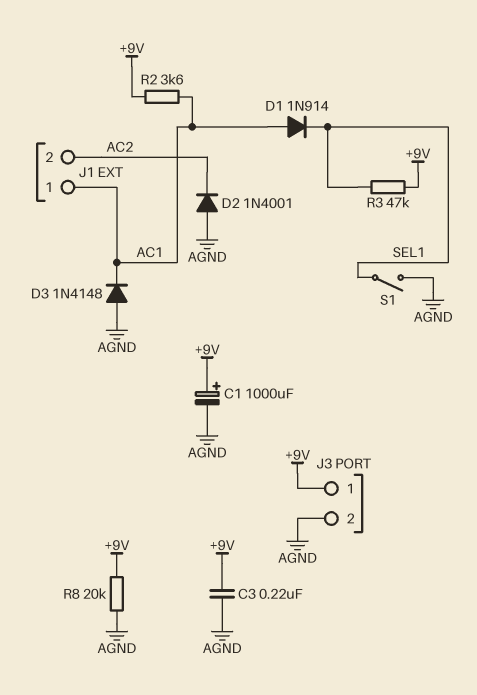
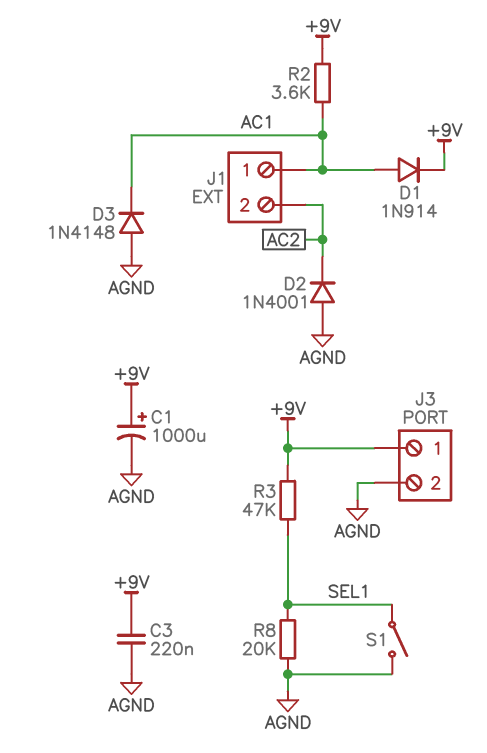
D1: diode 1N914 (A AC1, K SEL1) -> diode 1N914 (A AC1, K +9V)
R8: 20k (+9V, AGND) -> 20k (AGND, SEL1)

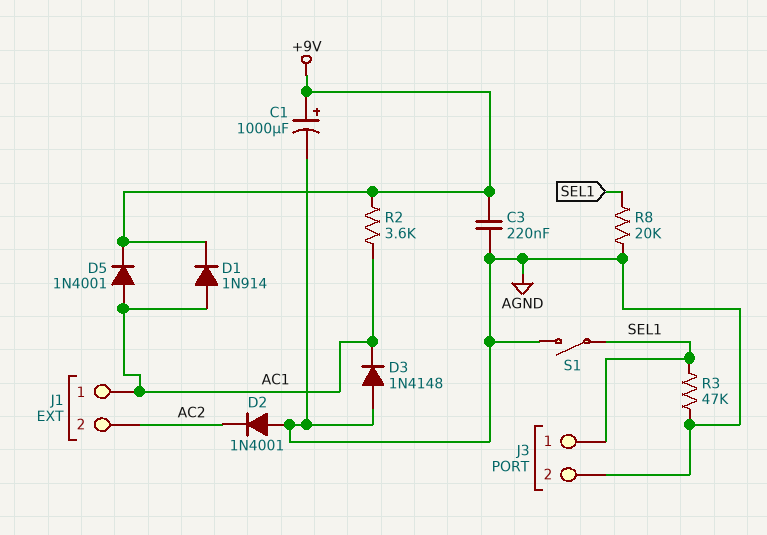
D5: none -> diode 1N4001 (A AC1, K +9V)
J3 pin 1: +9V -> SEL1
R3: 47k (+9V, SEL1) -> 47k (AGND, SEL1)

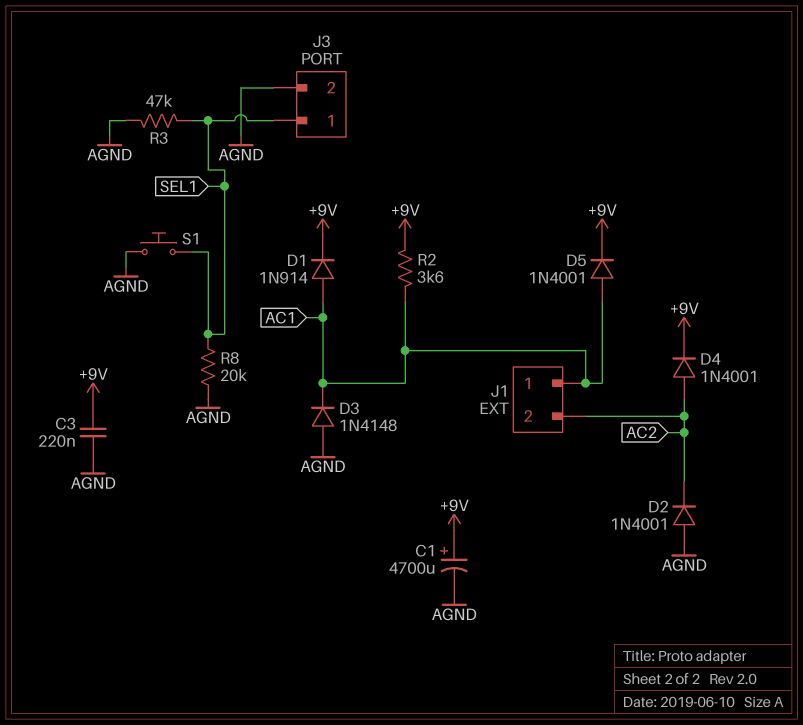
C1: 1000uF (plus +9V, minus AGND) -> 4700uF (plus +9V, minus AGND)
D4: none -> diode 1N4001 (A AC2, K +9V)
S1: switch (AGND, SEL1) -> button (AGND, SEL1)

